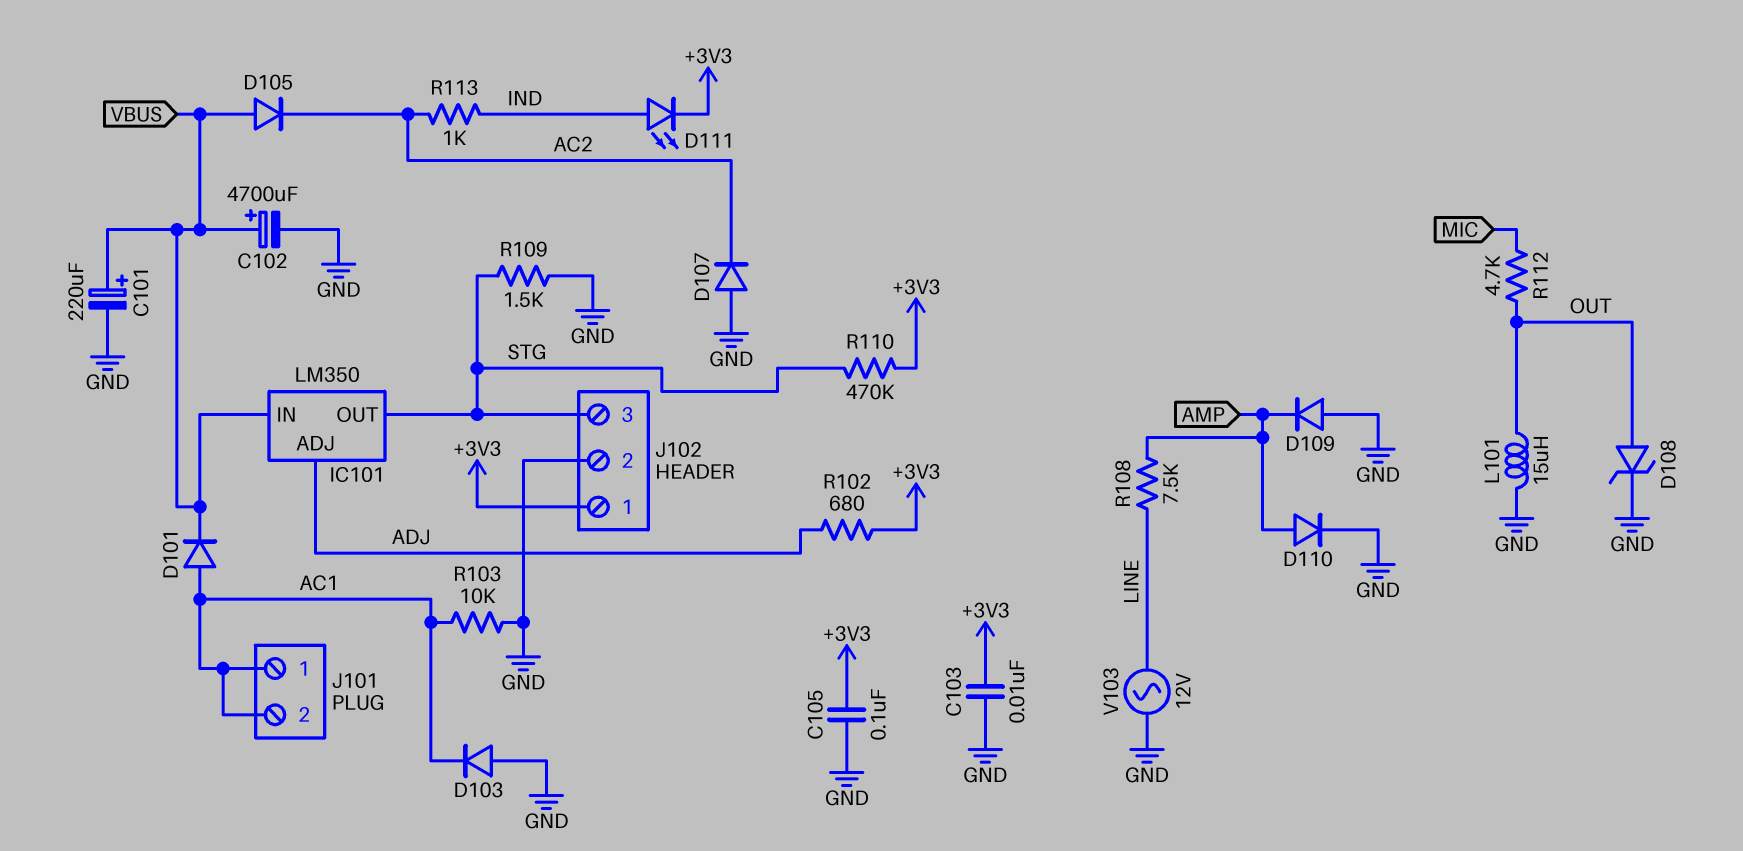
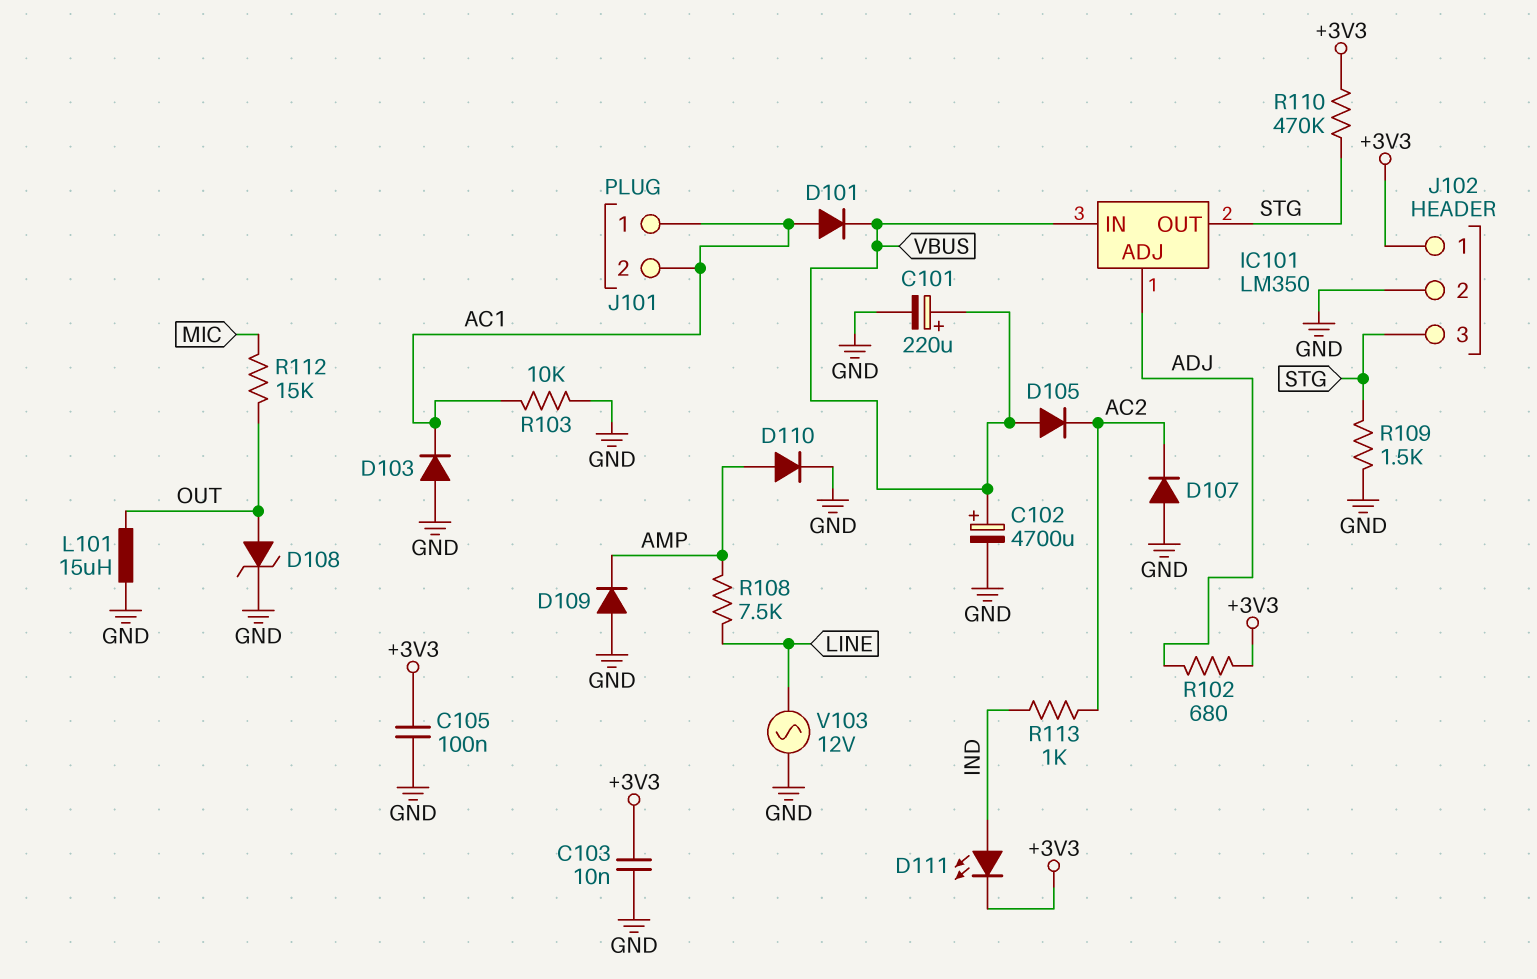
R112: 4.7k (MIC, OUT) -> 15k (MIC, OUT)

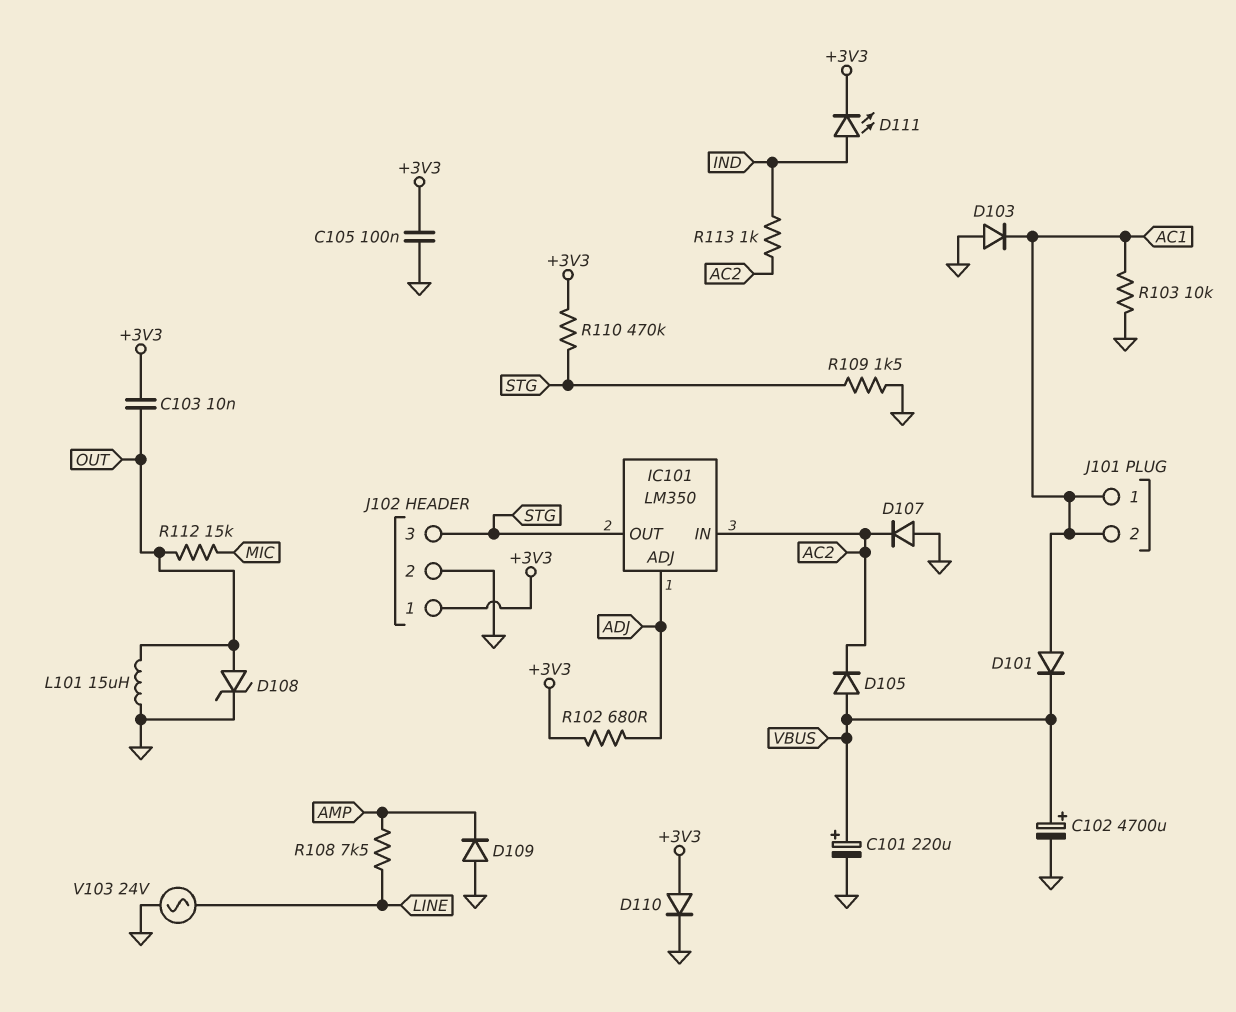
C103: 10nF (+3V3, GND) -> 10nF (+3V3, OUT)
D110: diode (A AMP, K GND) -> diode (A +3V3, K GND)
IC101 pin IN: VBUS -> AC2
V103: AC 12V (GND, LINE) -> AC 24V (GND, LINE)

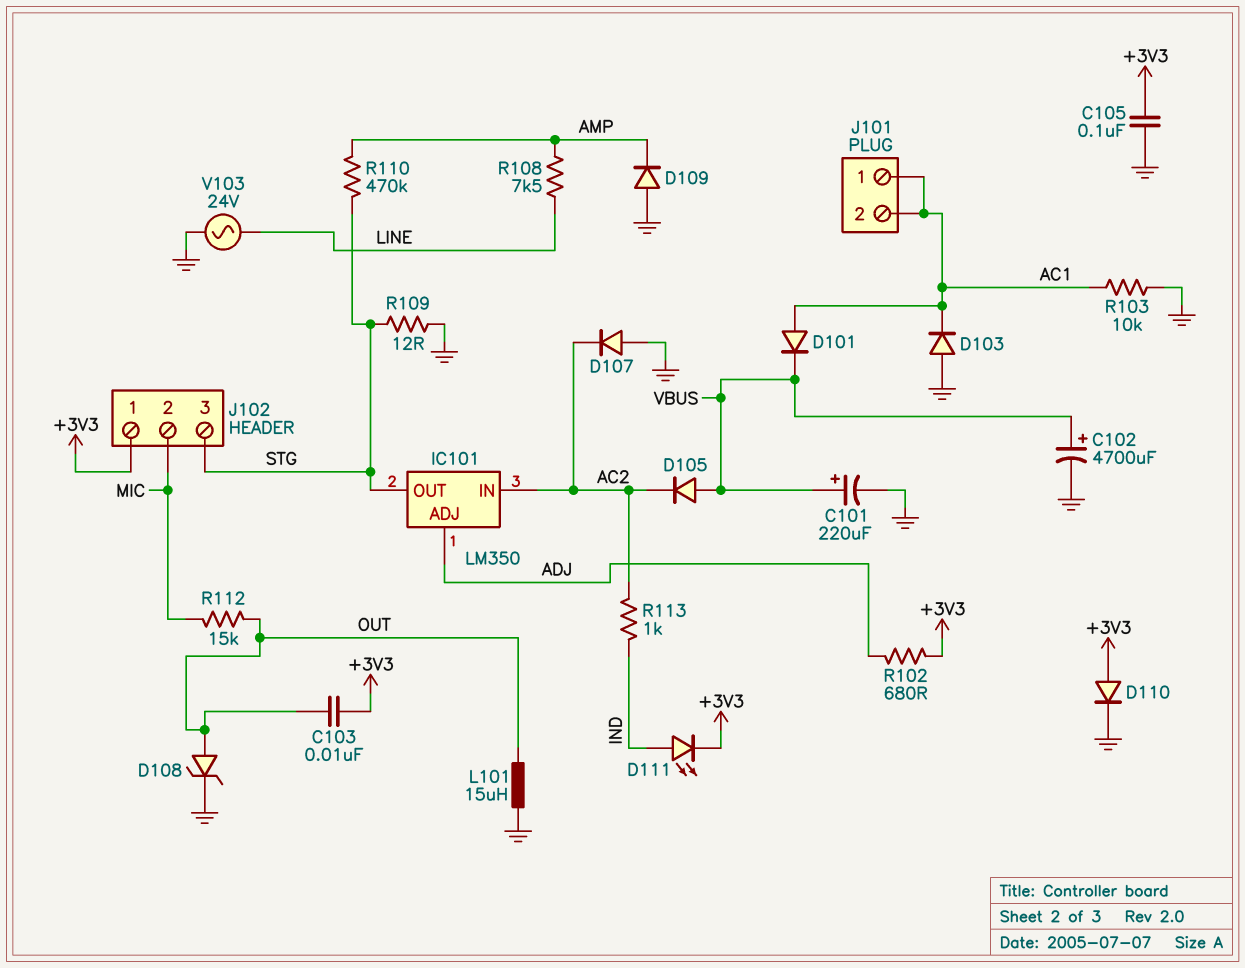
J102 pin 2: GND -> MIC
R109: 1.5k (GND, STG) -> 12 (GND, STG)
R110: 470k (+3V3, STG) -> 470k (AMP, STG)

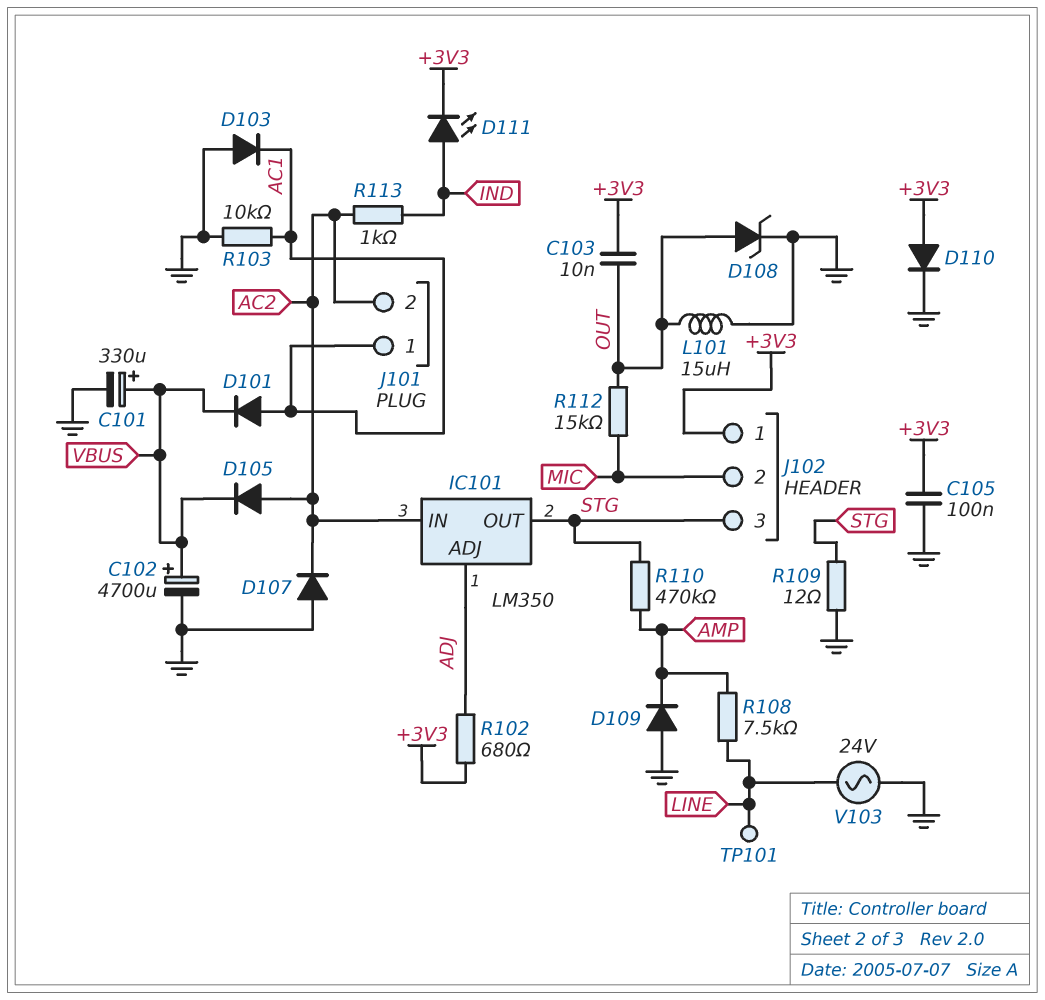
C101: 220uF (plus VBUS, minus GND) -> 330uF (plus VBUS, minus GND)
D105: diode (A VBUS, K AC2) -> diode (A AC2, K VBUS)
J101 pin 2: AC1 -> AC2
TP101: none -> test point (LINE)

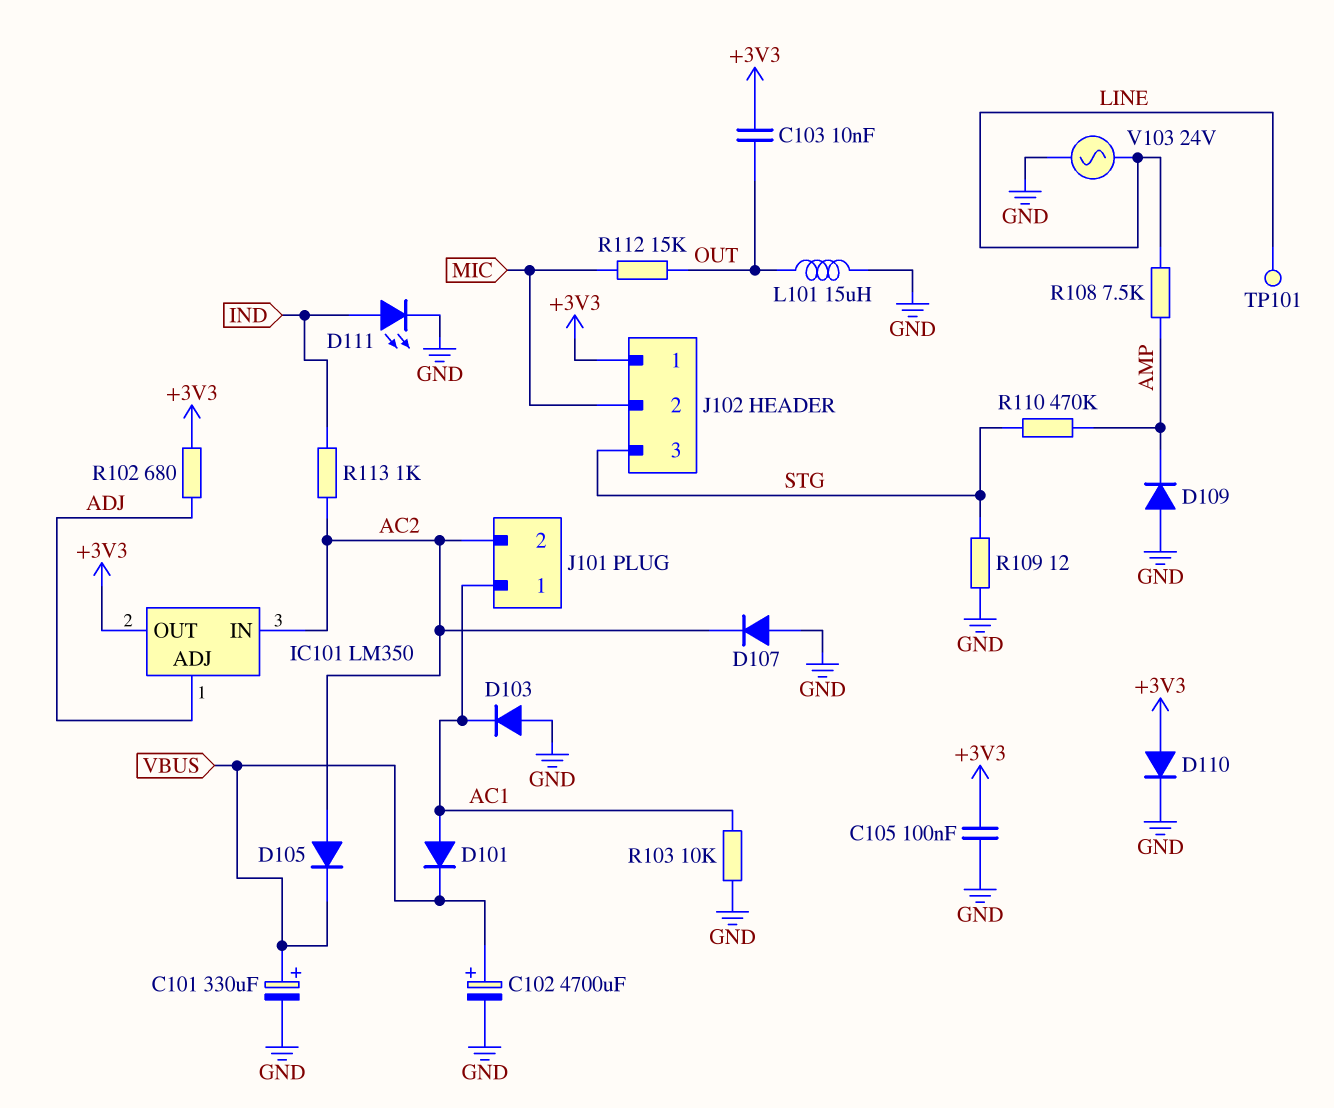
D108: zener (A OUT, K GND) -> none
D111: LED (A IND, K +3V3) -> LED (A IND, K GND)
IC101 pin OUT: STG -> +3V3

